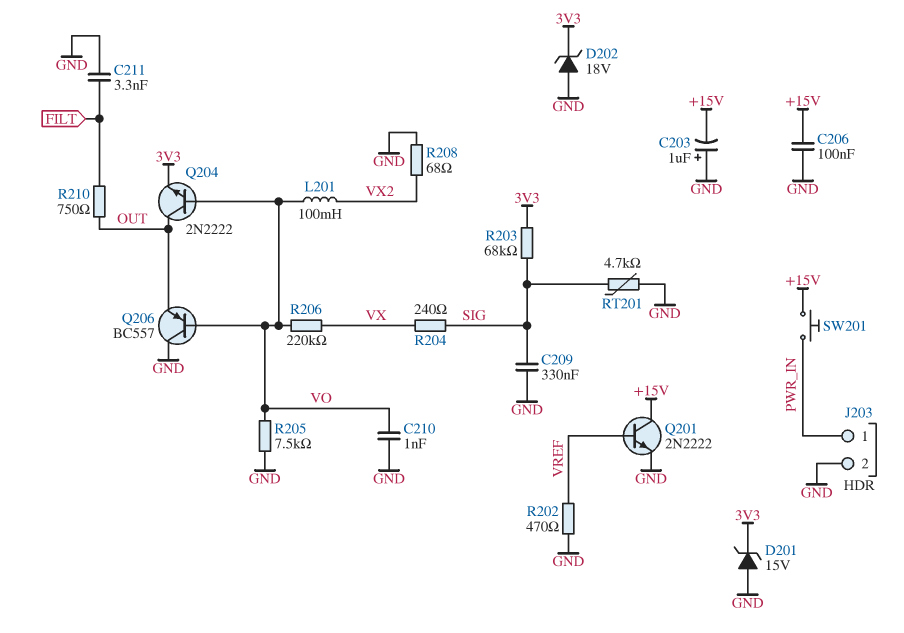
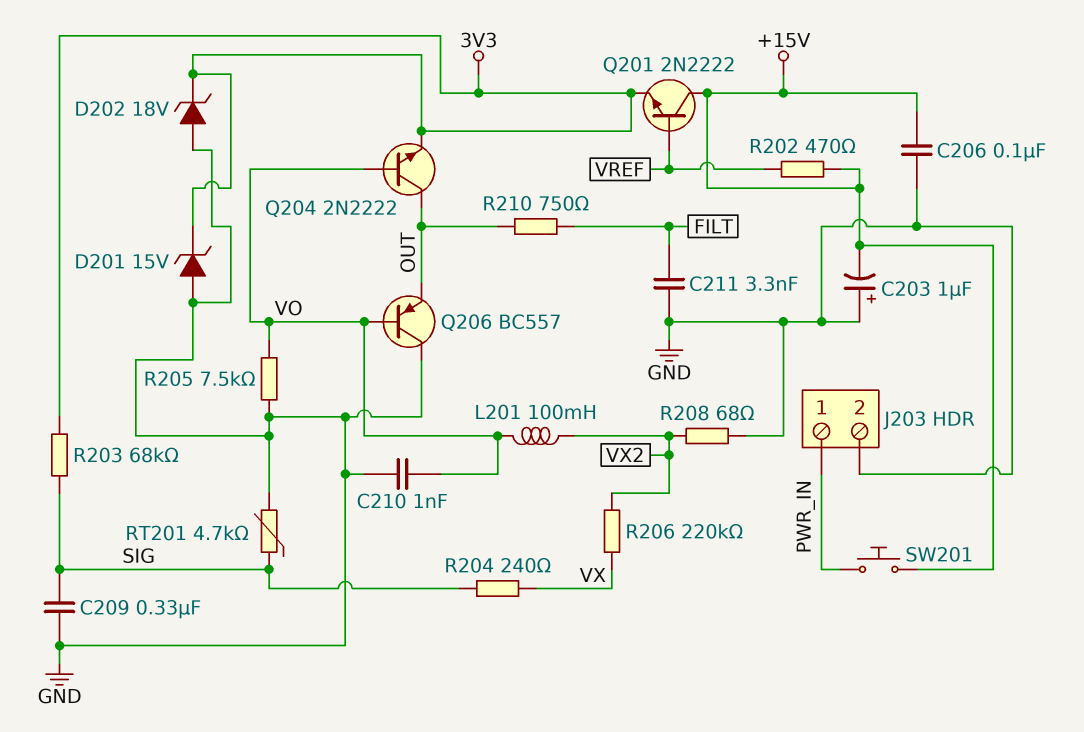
Q201: NPN 2N2222 (B VREF, C +15V, E GND) -> NPN 2N2222 (B VREF, C +15V, E 3V3)
R202: 470 (GND, VREF) -> 470 (+15V, VREF)
R206: 220k (VO, VX) -> 220k (VX, VX2)

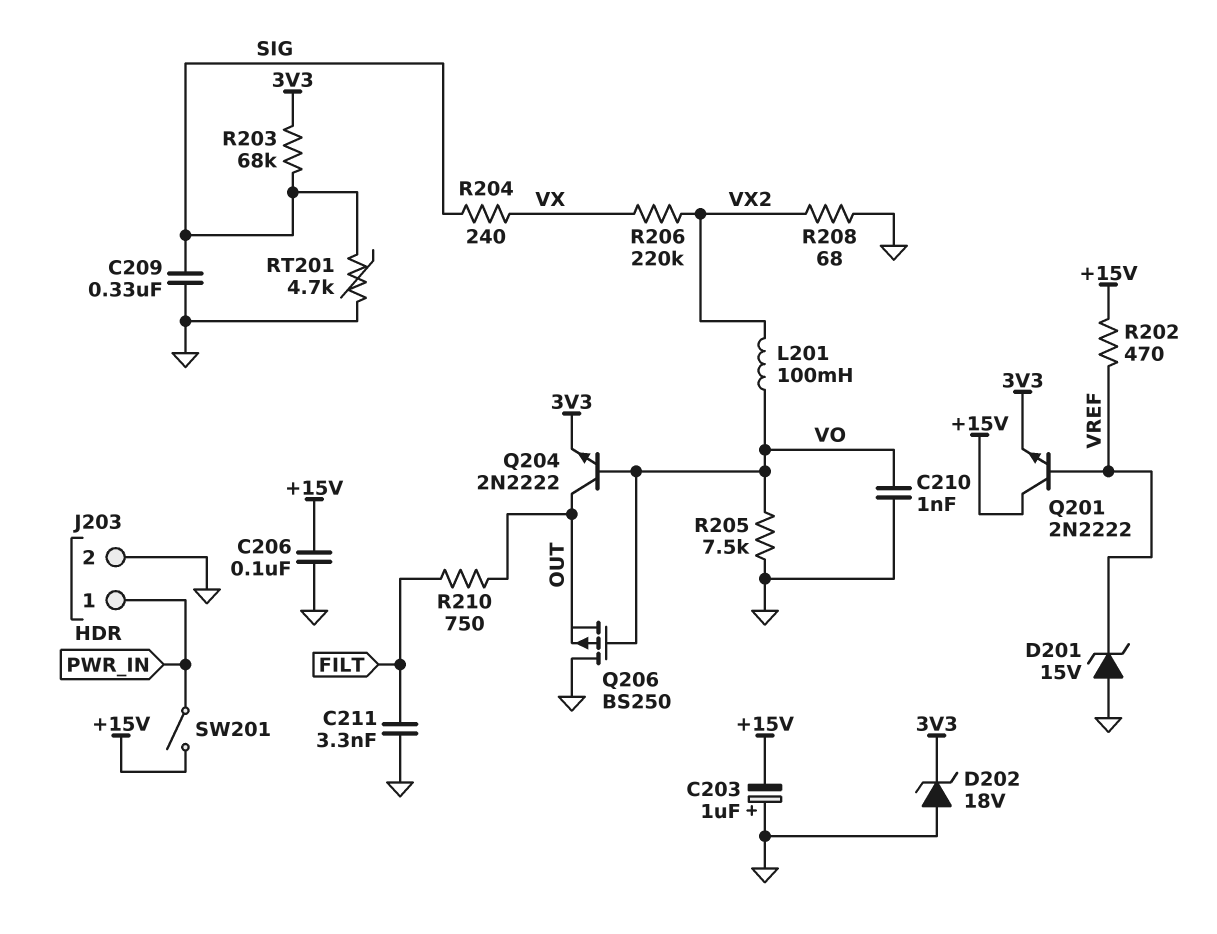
D201: zener 15V (A GND, K 3V3) -> zener 15V (A GND, K VREF)
Q206: PNP BC557 (B VO, C GND, E OUT) -> PMOS BS250 (G VO, D GND, S OUT)
SW201: button (+15V, PWR_IN) -> switch (+15V, PWR_IN)

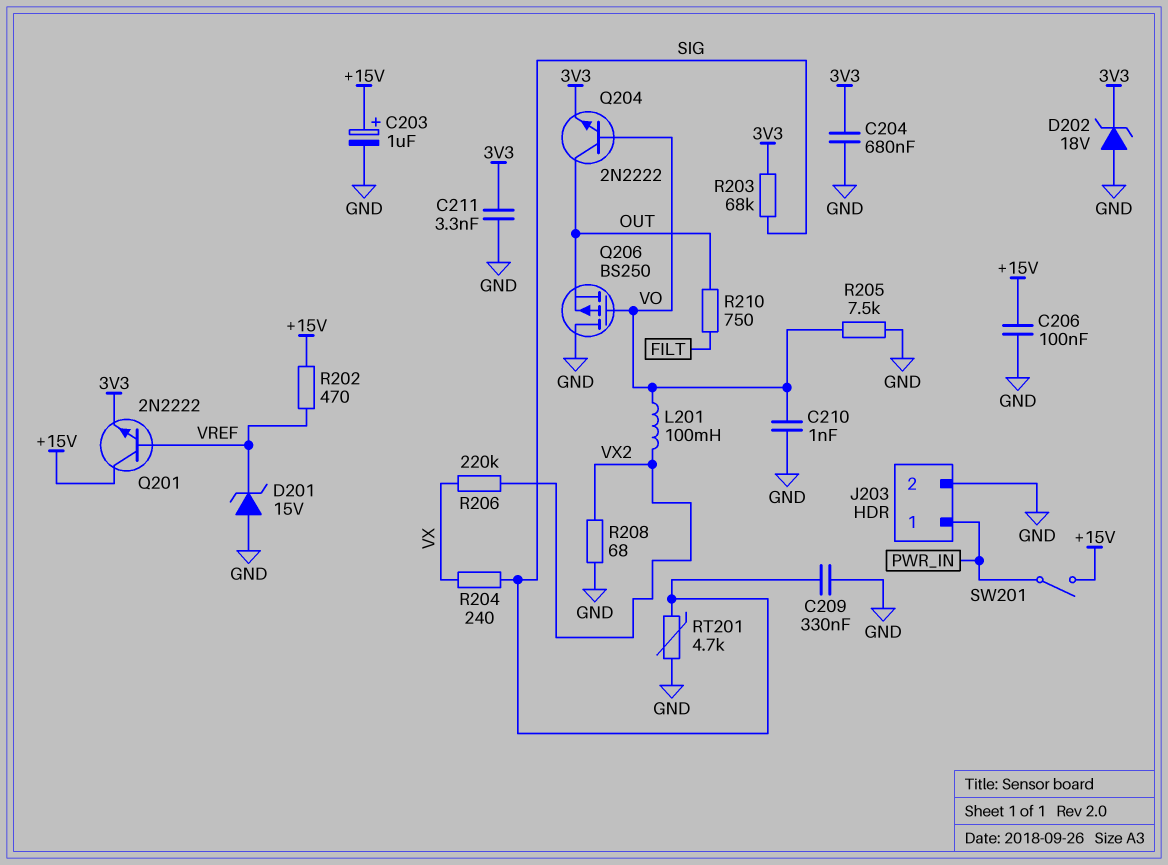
C203: 1uF (plus GND, minus +15V) -> 1uF (plus +15V, minus GND)
C204: none -> 680nF (3V3, GND)
C211: 3.3nF (FILT, GND) -> 3.3nF (3V3, GND)

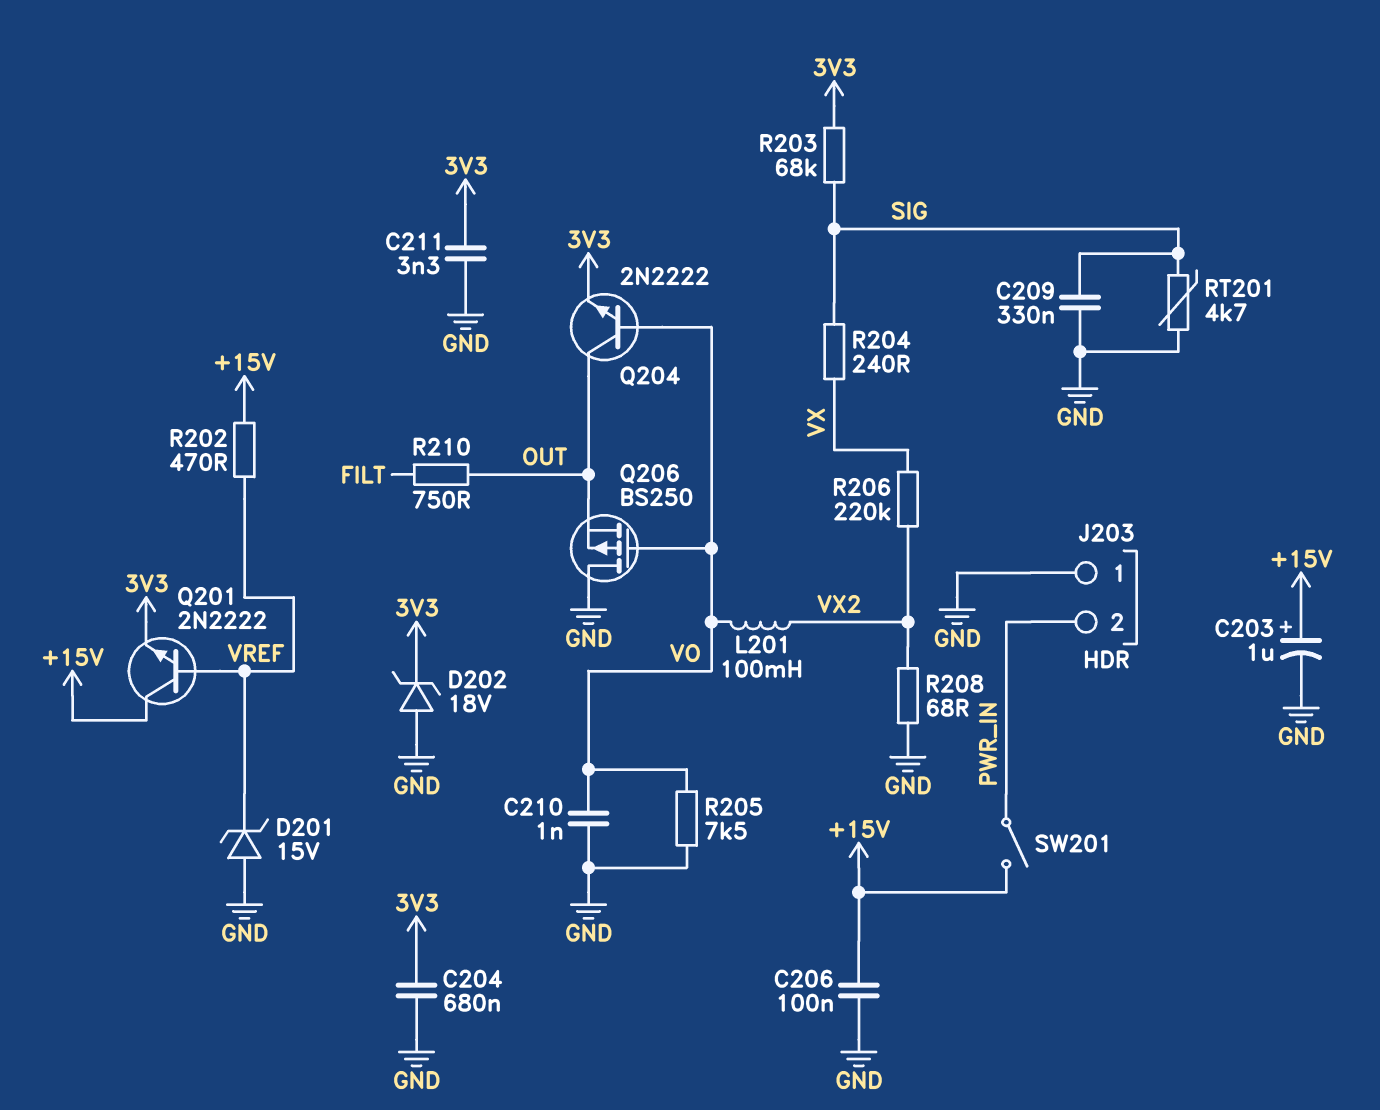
J203 pin 1: PWR_IN -> GND
J203 pin 2: GND -> PWR_IN

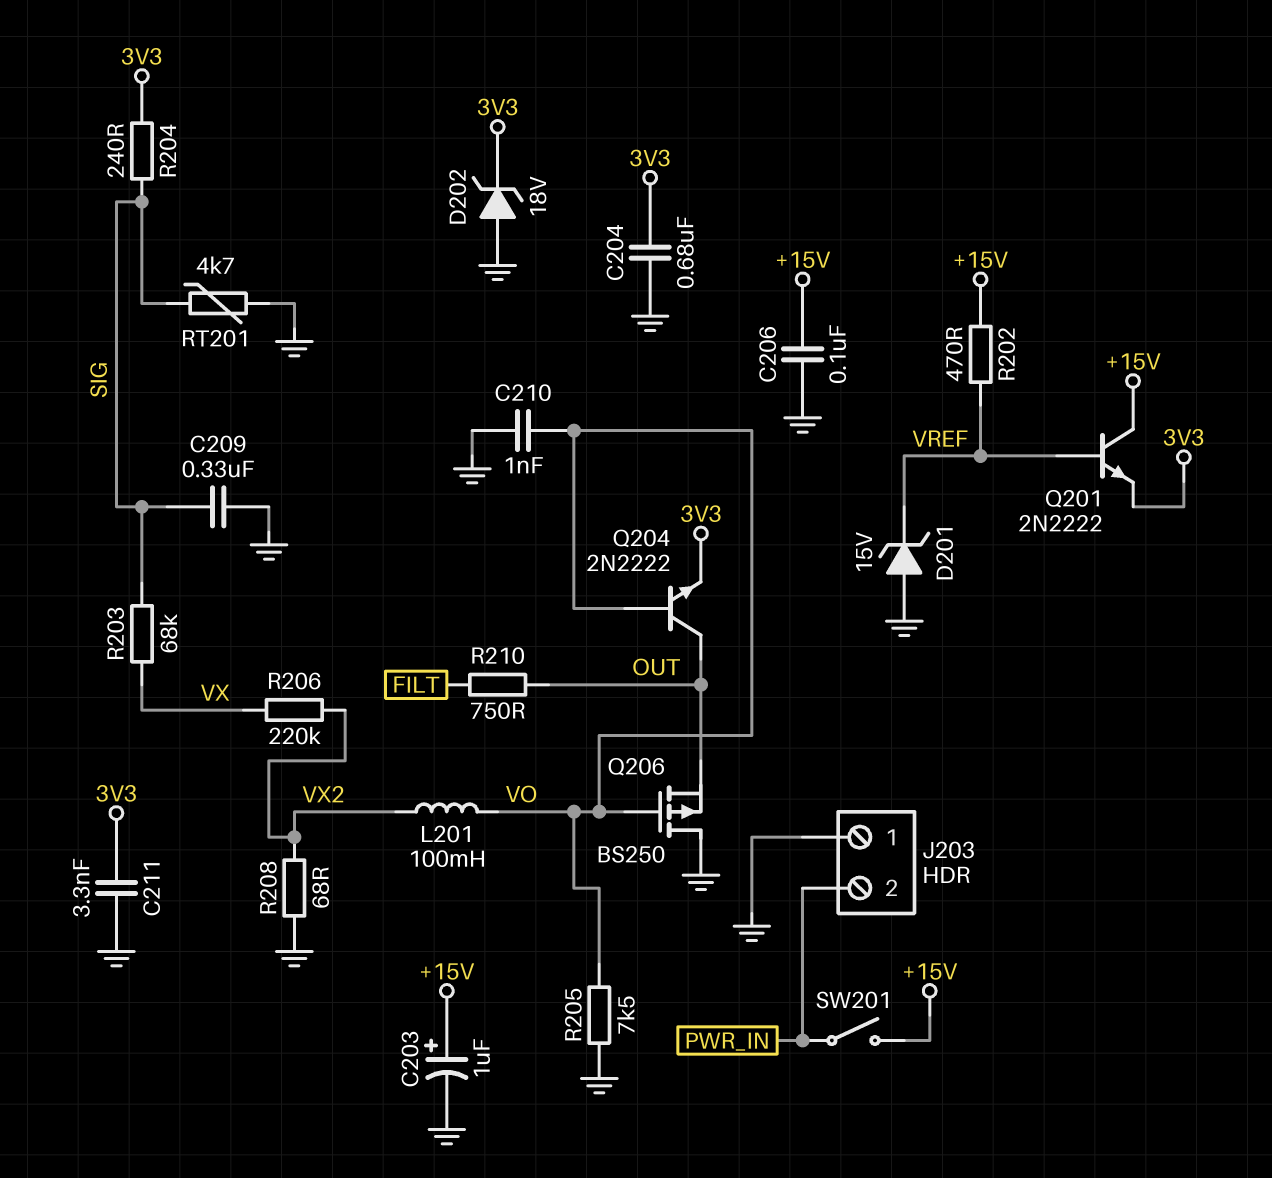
R203: 68k (3V3, SIG) -> 68k (SIG, VX)
R204: 240 (SIG, VX) -> 240 (3V3, SIG)

